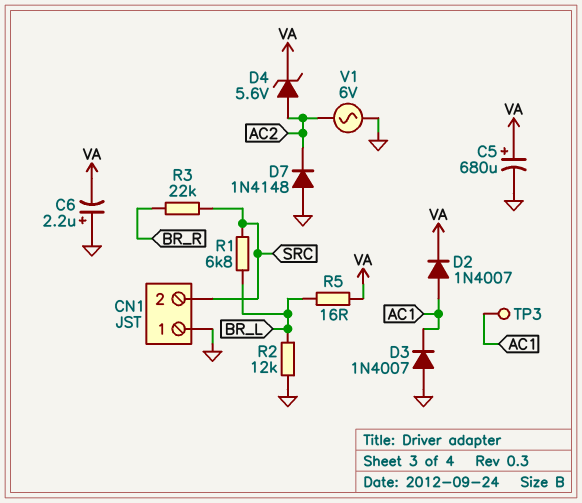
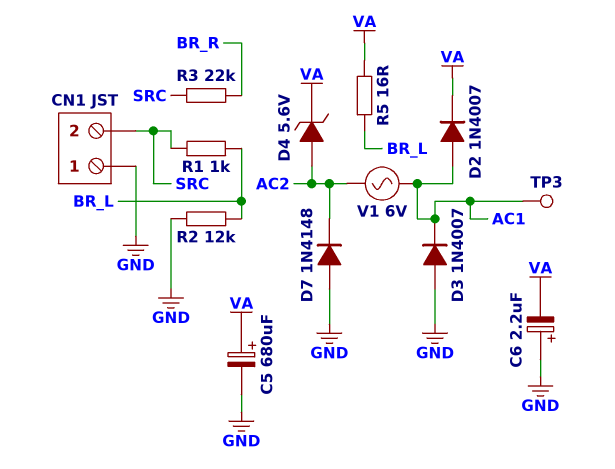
R1: 6.8k (BR_L, SRC) -> 1k (BR_L, SRC)
V1: AC 6V (AC2, GND) -> AC 6V (AC1, AC2)

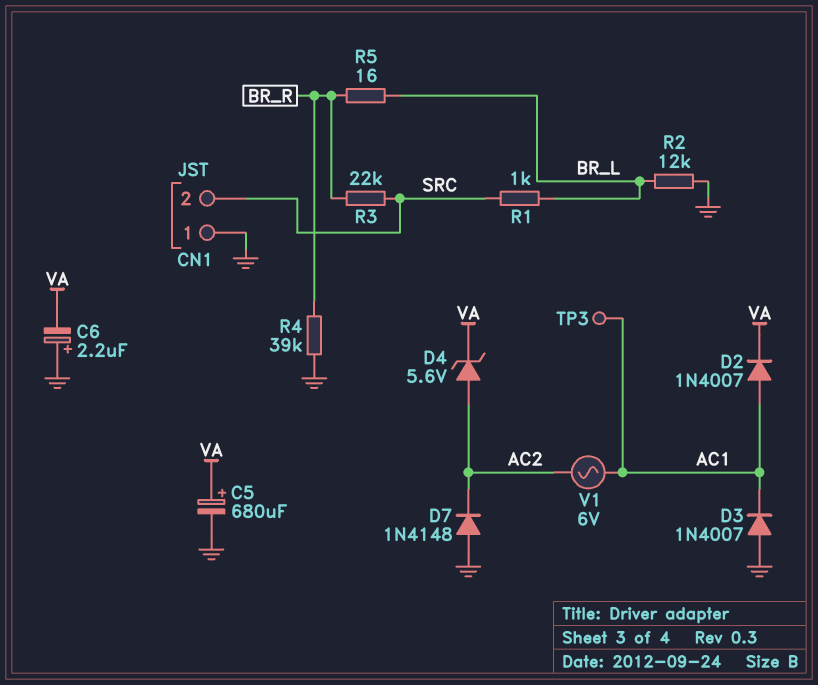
R4: none -> 39k (BR_R, GND)
R5: 16 (BR_L, VA) -> 16 (BR_L, BR_R)

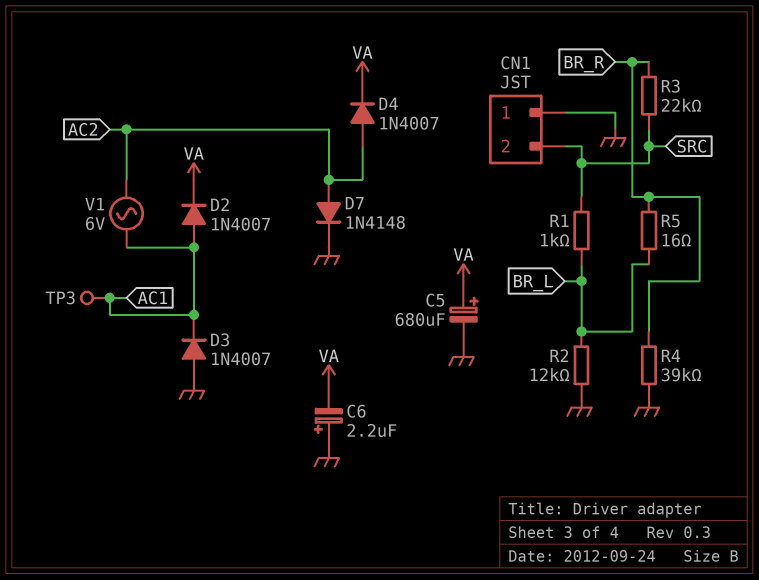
D4: zener 5.6V (A AC2, K VA) -> diode 1N4007 (A AC2, K VA)
D7: diode 1N4148 (A GND, K AC2) -> diode 1N4148 (A AC2, K GND)

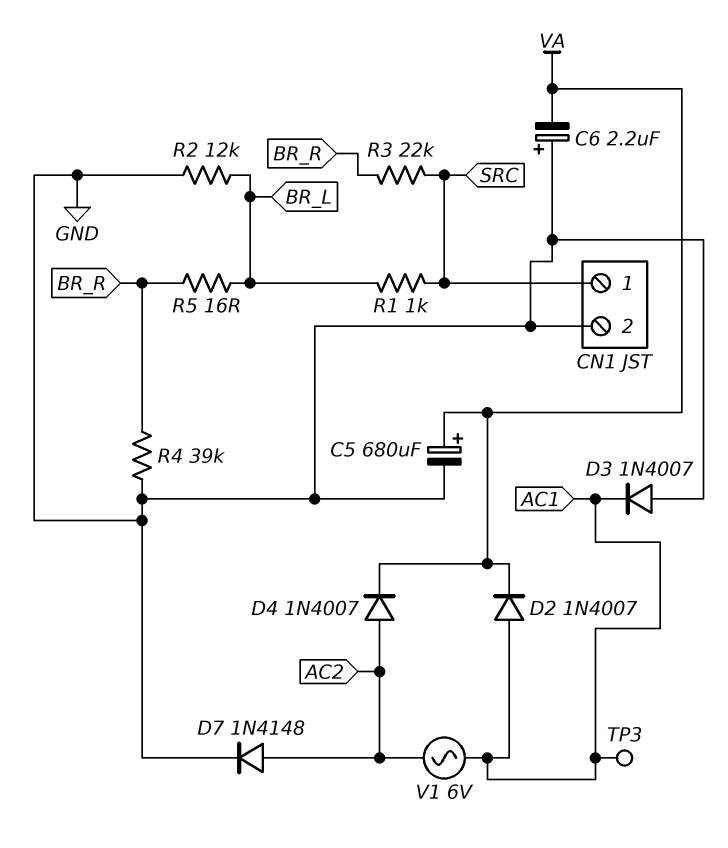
CN1 pin 1: GND -> SRC
CN1 pin 2: SRC -> GND

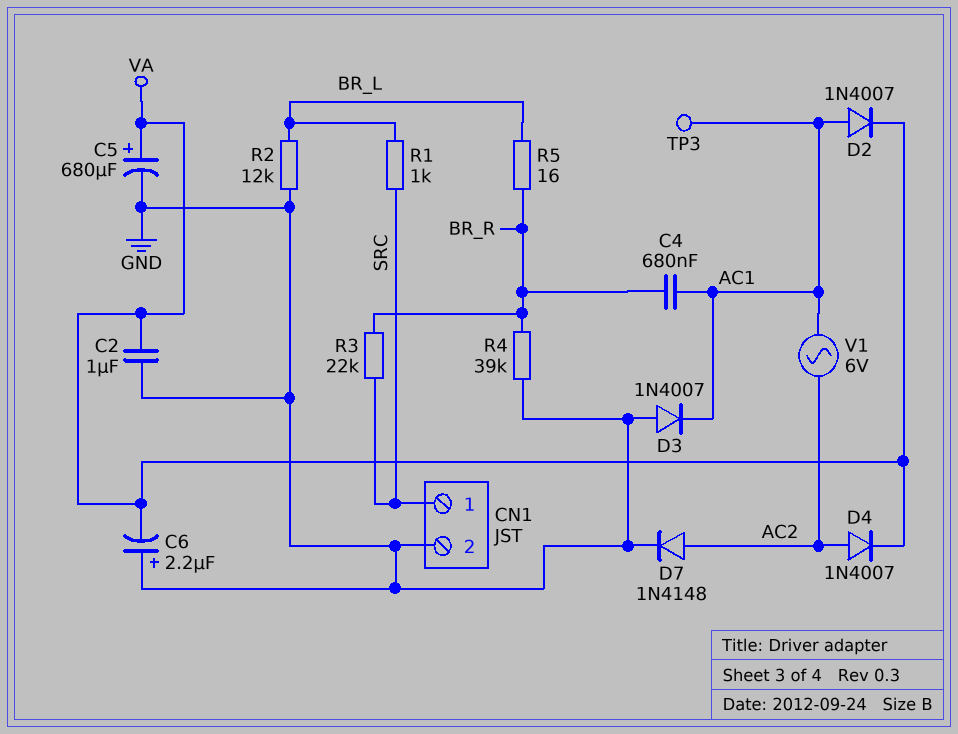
C2: none -> 1uF (GND, VA)
C4: none -> 680nF (AC1, BR_R)

